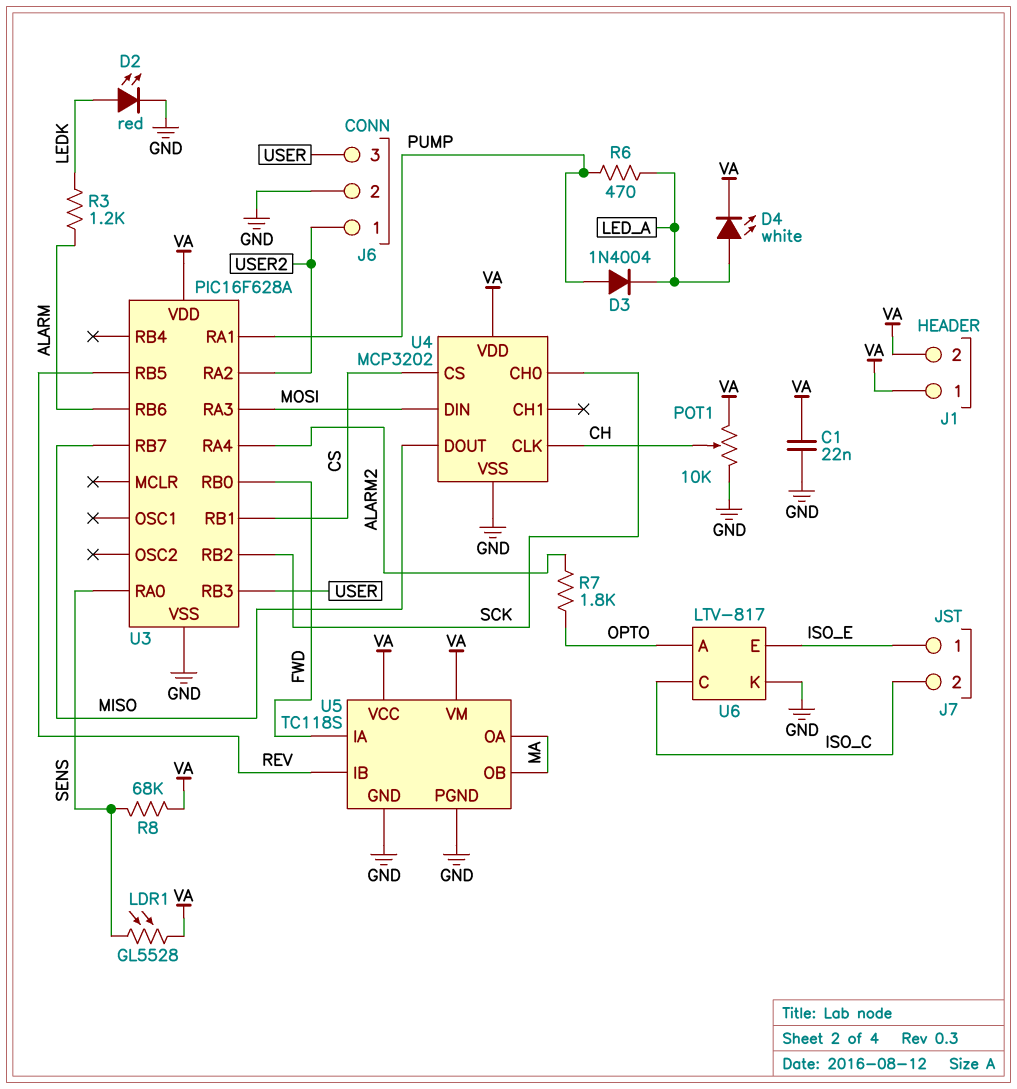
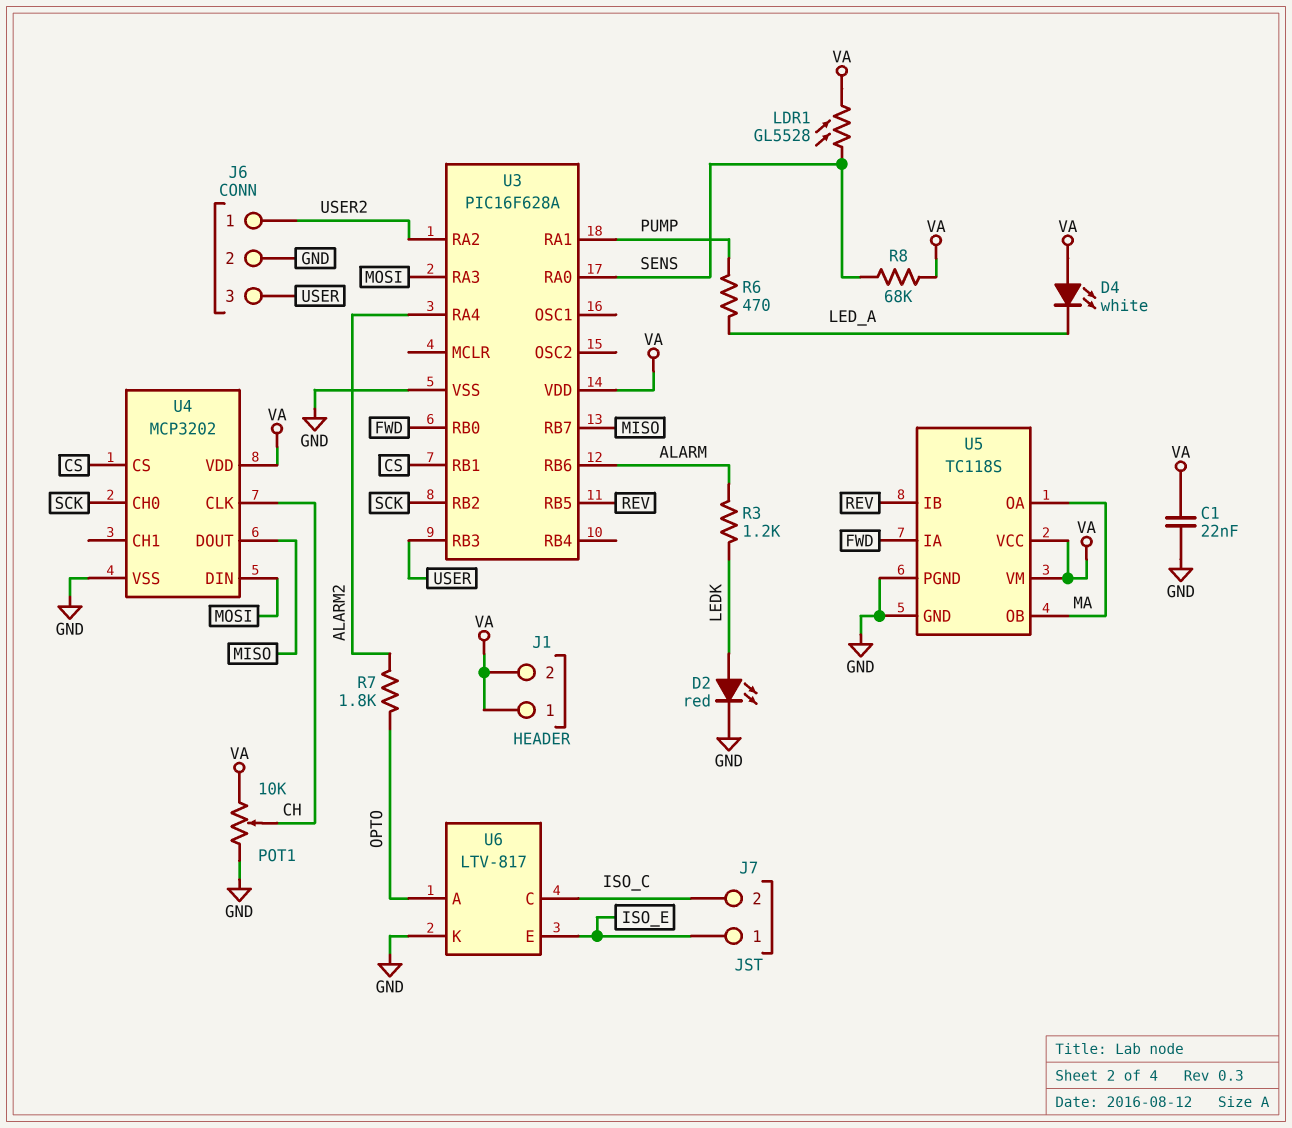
D3: diode 1N4004 (A PUMP, K LED_A) -> none
D4: LED white (A LED_A, K VA) -> LED white (A VA, K LED_A)

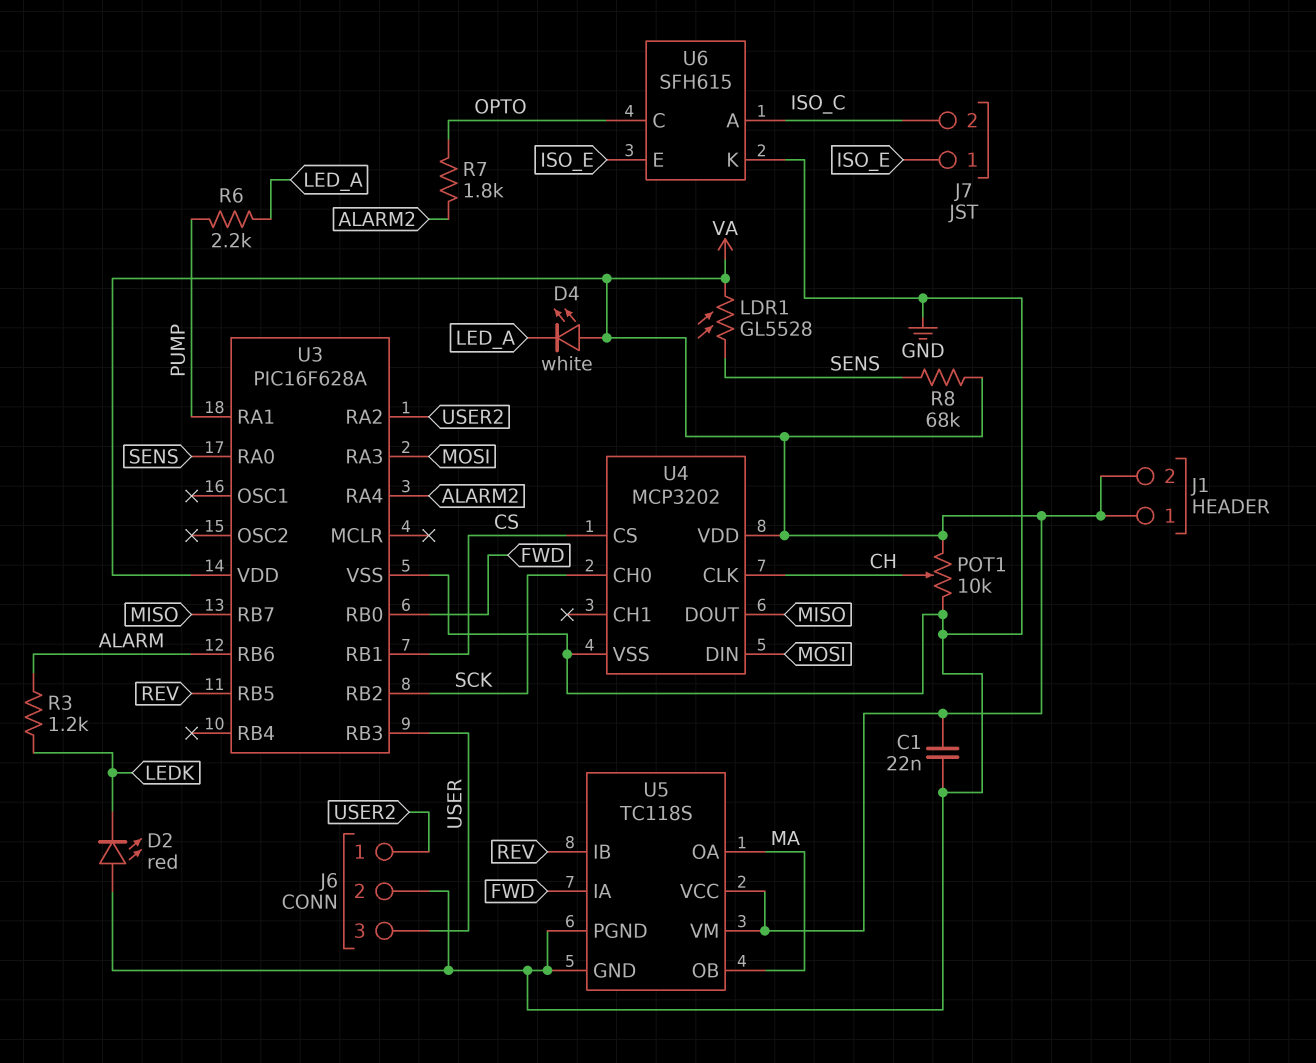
D2: LED red (A LEDK, K GND) -> LED red (A GND, K LEDK)
R6: 470 (LED_A, PUMP) -> 2.2k (LED_A, PUMP)
U6: LTV-817 -> SFH615
U6 pin A: OPTO -> ISO_C
U6 pin C: ISO_C -> OPTO

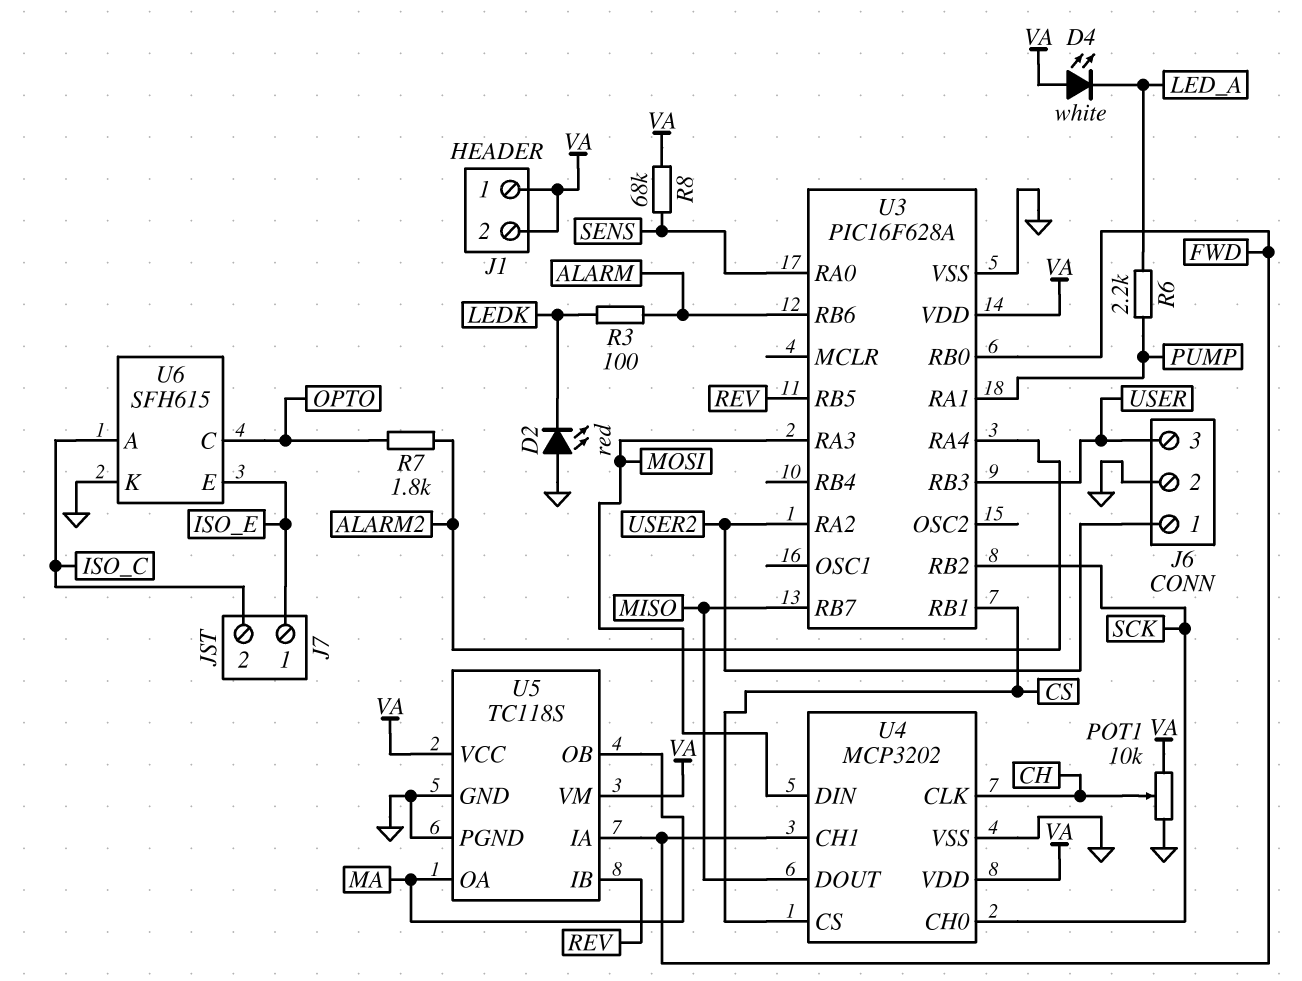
C1: 22nF (GND, VA) -> none
LDR1: GL5528 (SENS, VA) -> none
R3: 1.2k (ALARM, LEDK) -> 100 (ALARM, LEDK)
U4 pin CH1: none -> FWD

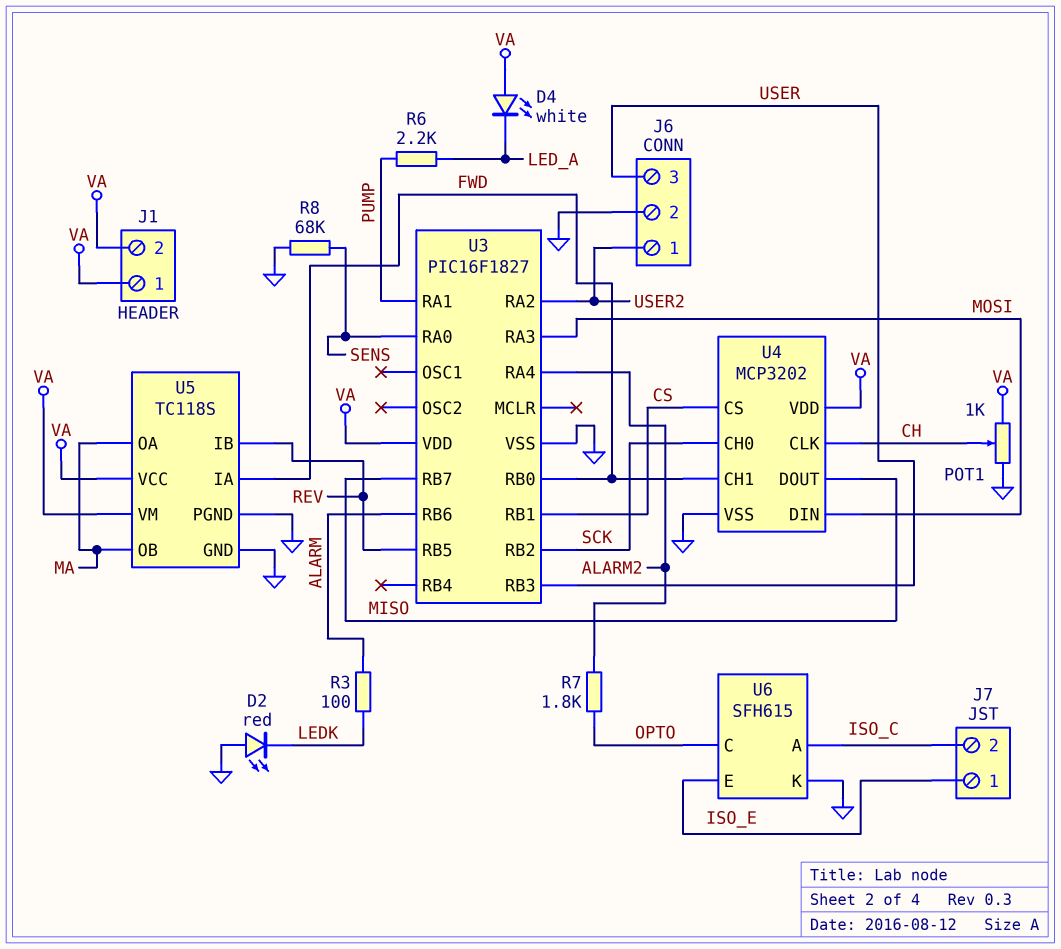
POT1: 10k (GND, VA, wiper CH) -> 1k (GND, VA, wiper CH)
R8: 68k (SENS, VA) -> 68k (GND, SENS)
U3: PIC16F628A -> PIC16F1827

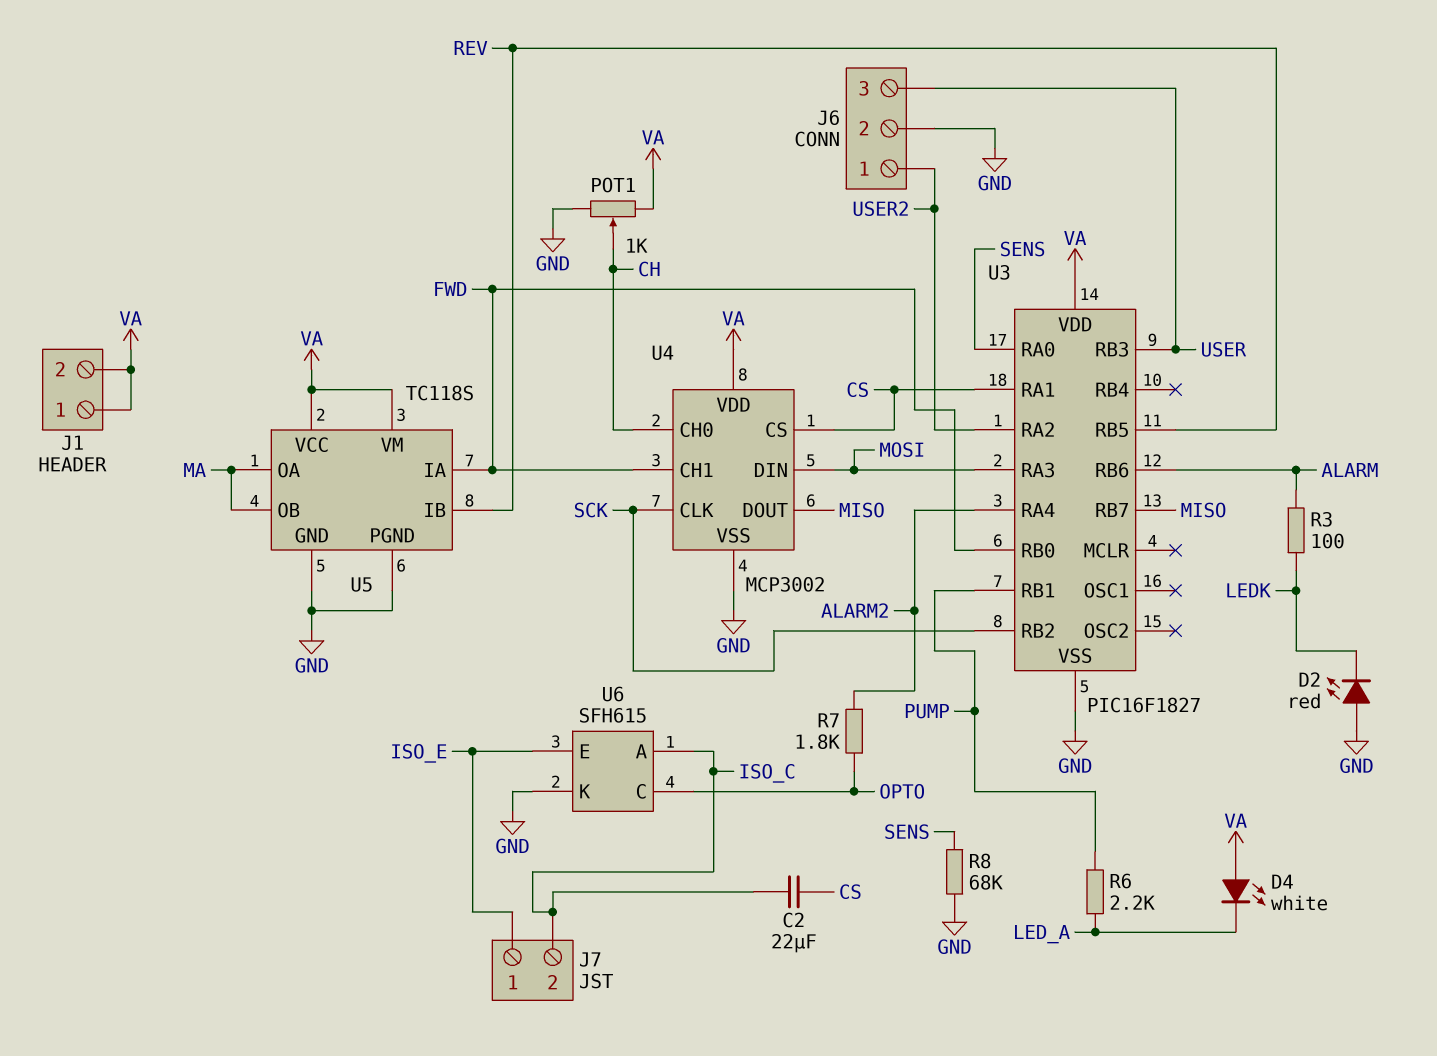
C2: none -> 22uF (CS, ISO_C)
U3 pin RA1: PUMP -> CS
U3 pin RB1: CS -> PUMP
U4: MCP3202 -> MCP3002
U4 pin CH0: SCK -> CH
U4 pin CLK: CH -> SCK

